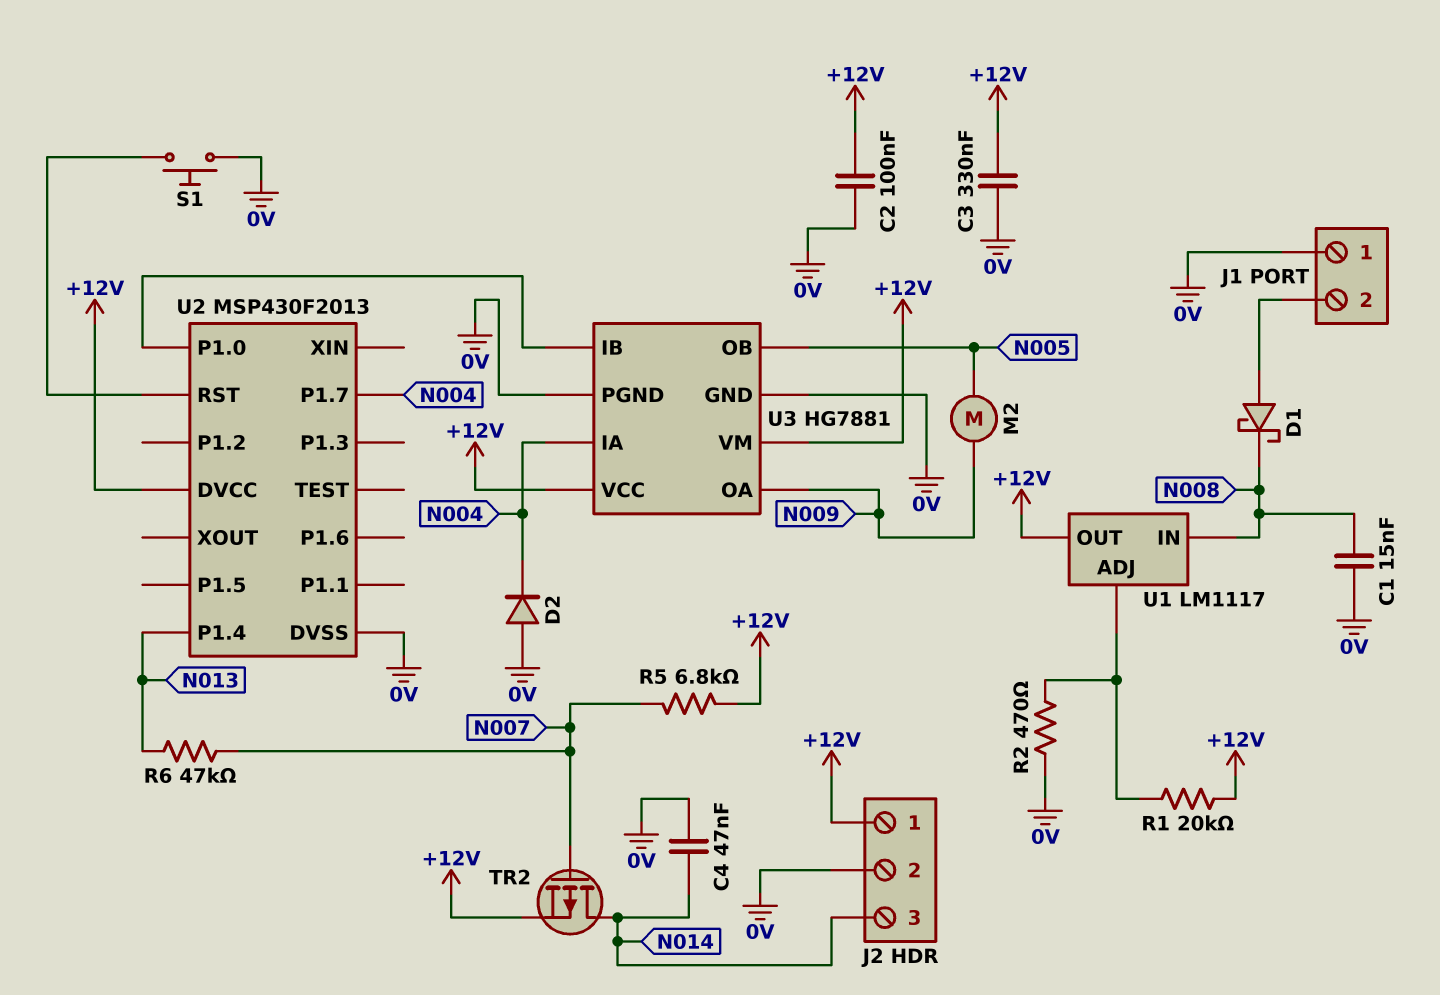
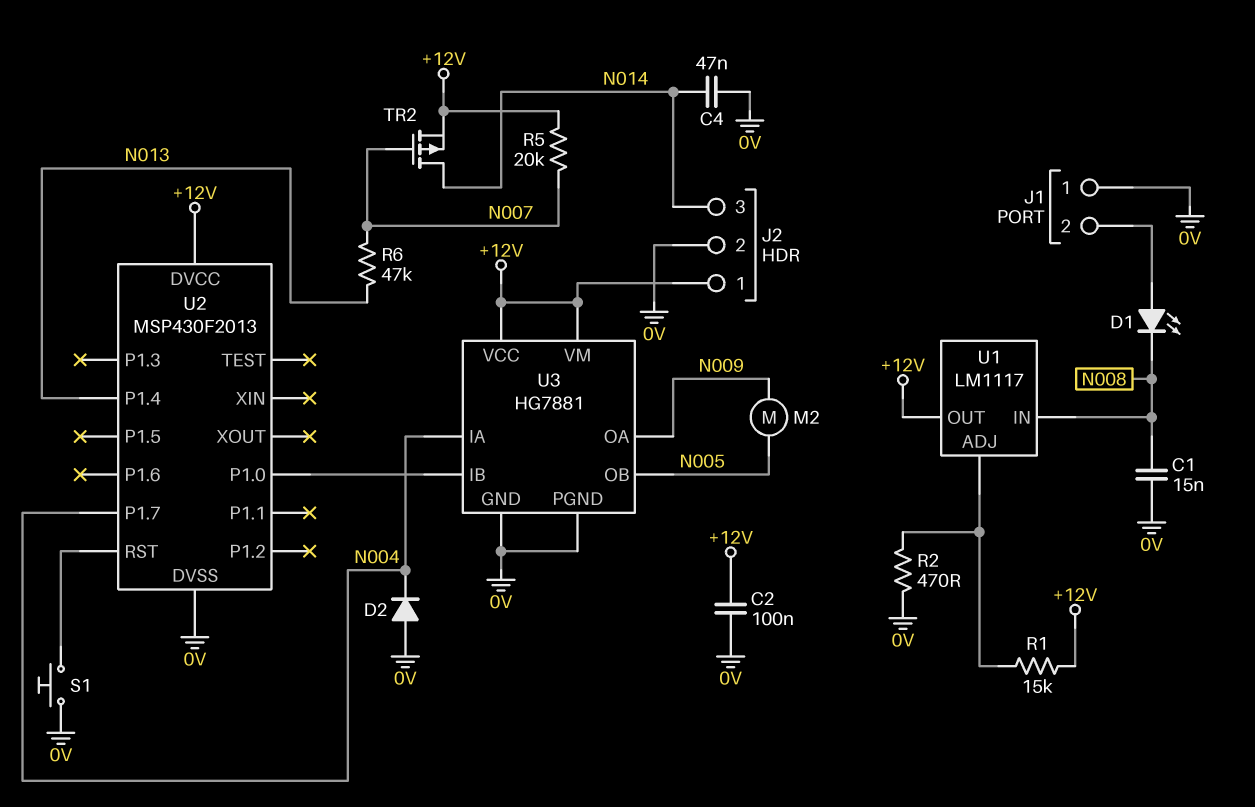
C3: 330nF (+12V, 0V) -> none
D1: schottky (A J1/2, K N008) -> LED (A J1/2, K N008)
R1: 20k (+12V, U1/ADJ) -> 15k (+12V, U1/ADJ)
R5: 6.8k (+12V, N007) -> 20k (+12V, N007)

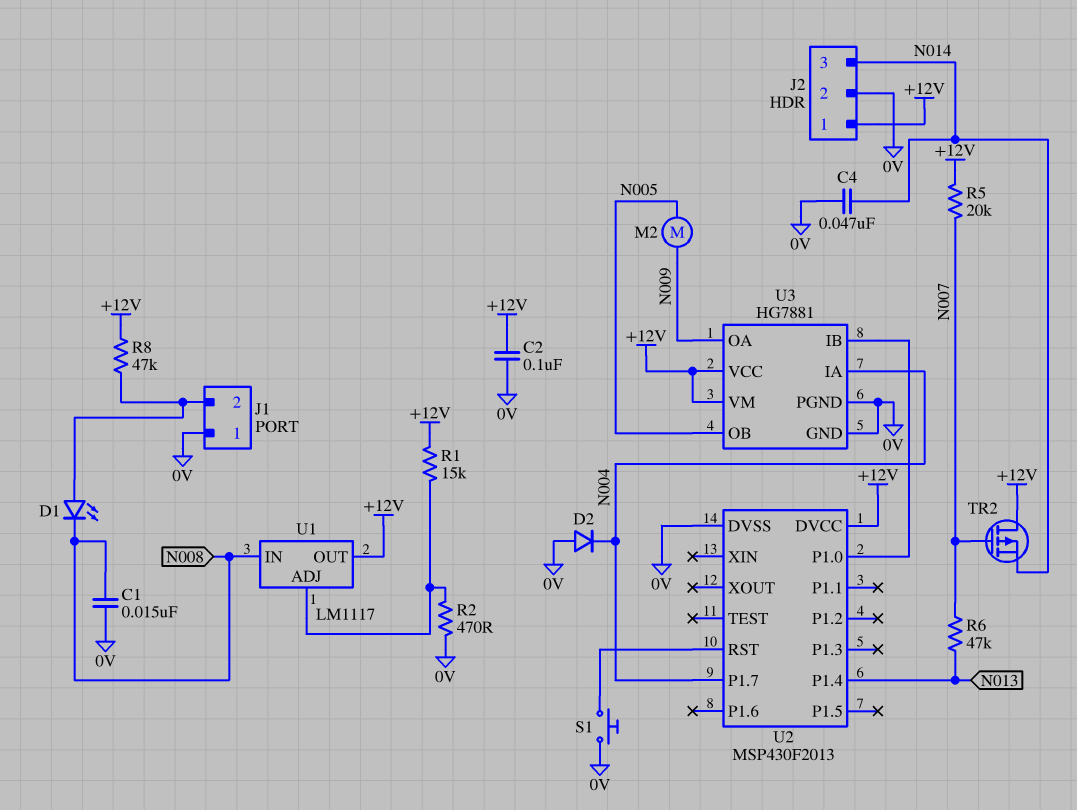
R8: none -> 47k (+12V, J1/2)
TR2: PMOS (G N007, D N014, S +12V) -> PMOS (G N007, D +12V, S N014)

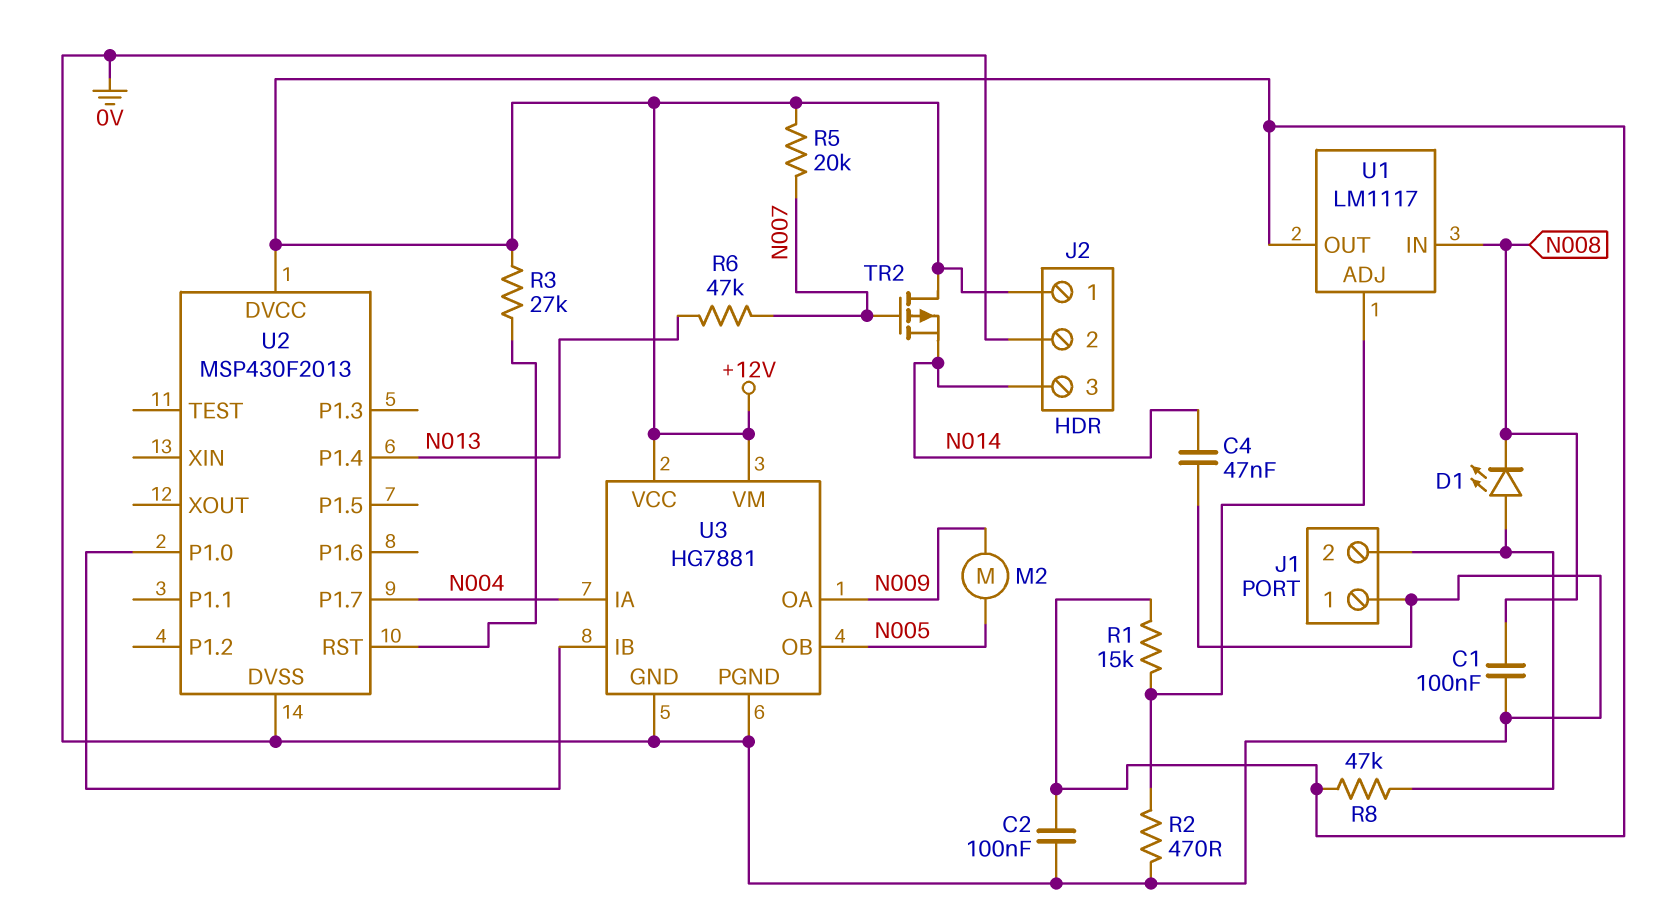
C1: 15nF (0V, N008) -> 100nF (0V, N008)
D2: diode (A 0V, K N004) -> none
R3: none -> 27k (+12V, U2/RST)
S1: button (0V, U2/RST) -> none

